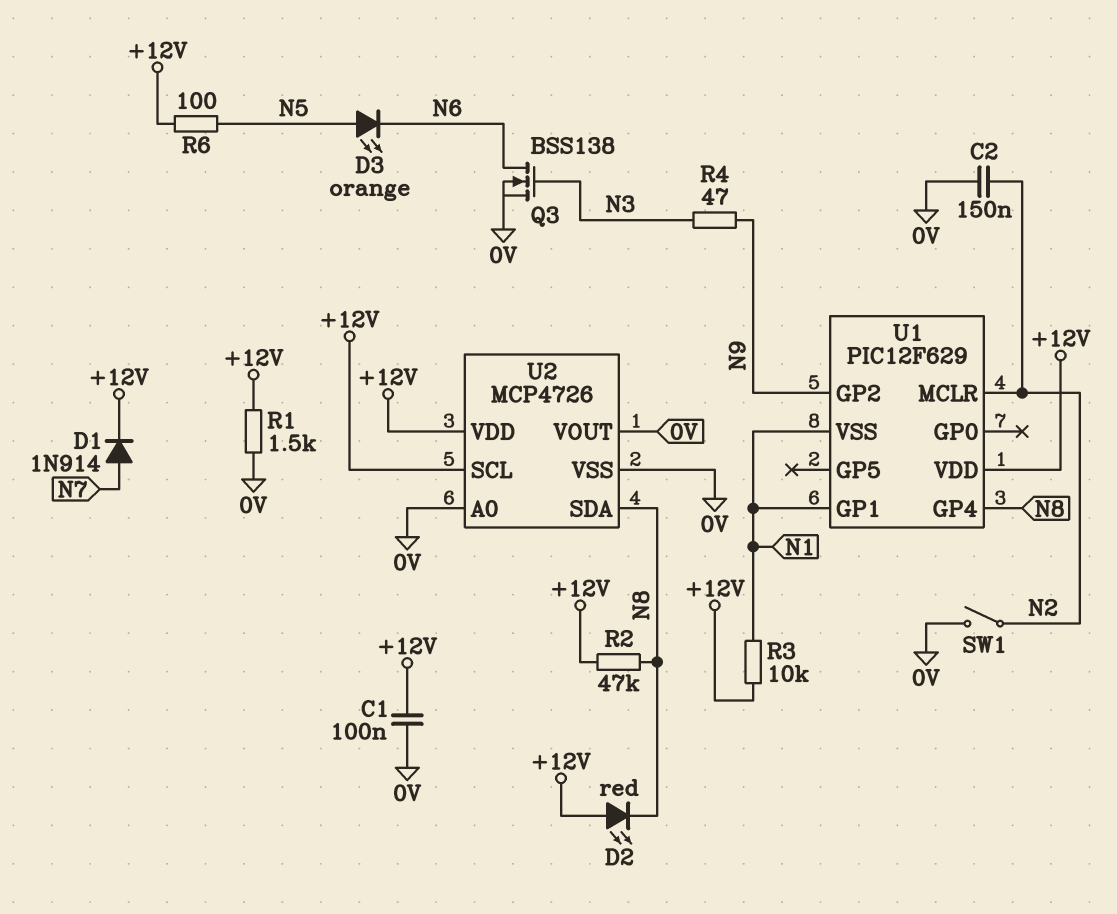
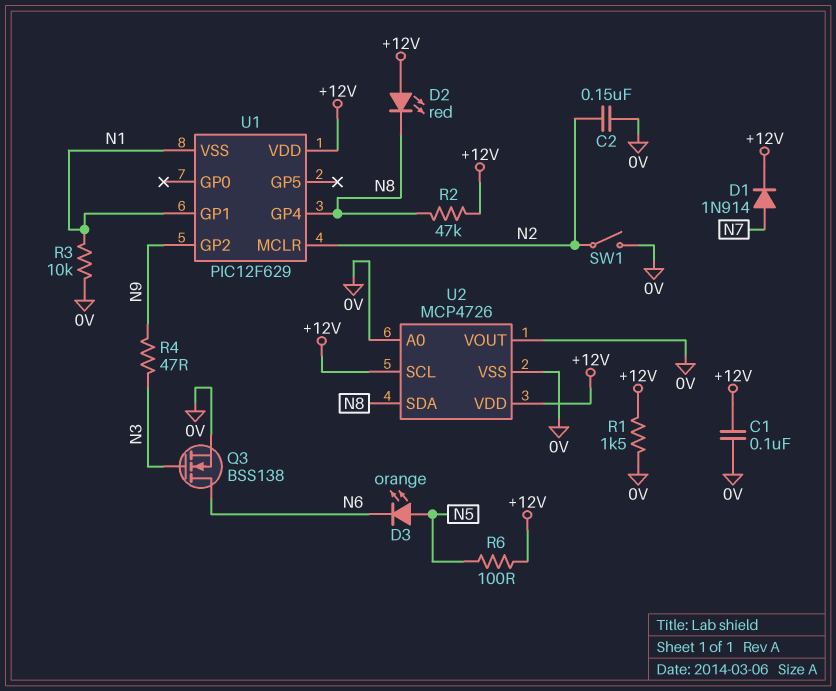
R3: 10k (+12V, N1) -> 10k (0V, N1)

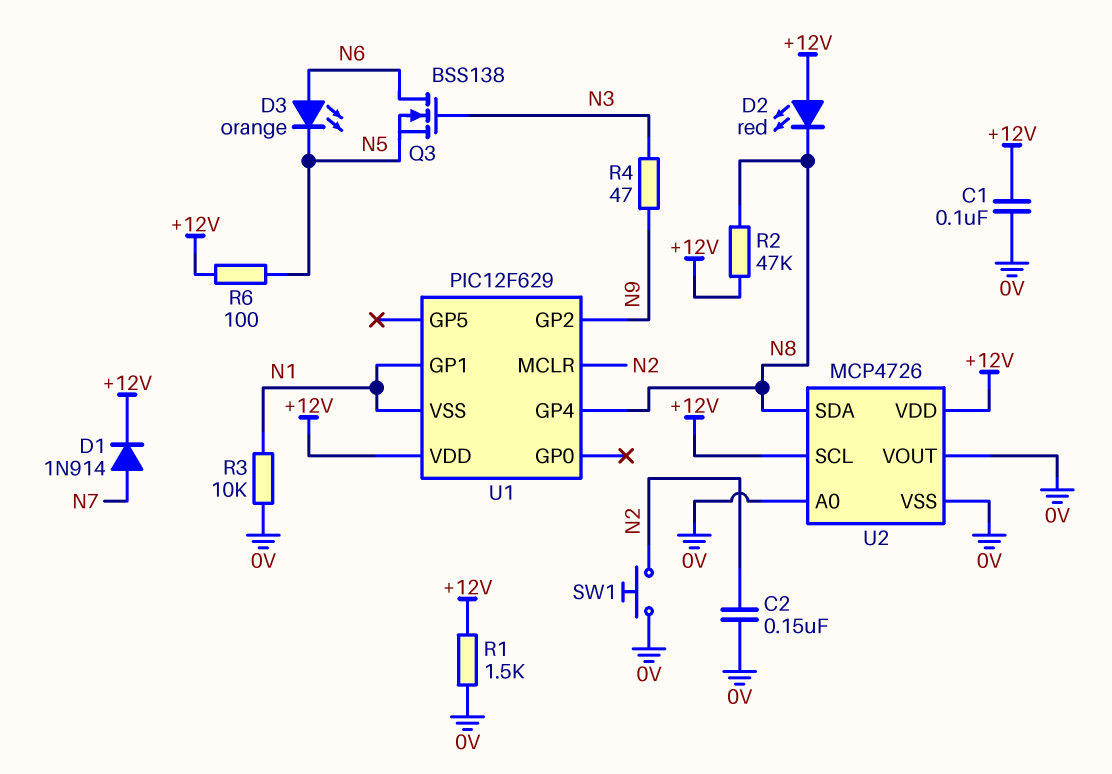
D3: LED orange (A N5, K N6) -> LED orange (A N6, K N5)
Q3: NMOS BSS138 (G N3, D N6, S 0V) -> NMOS BSS138 (G N3, D N6, S N5)
SW1: switch (0V, N2) -> button (0V, N2)

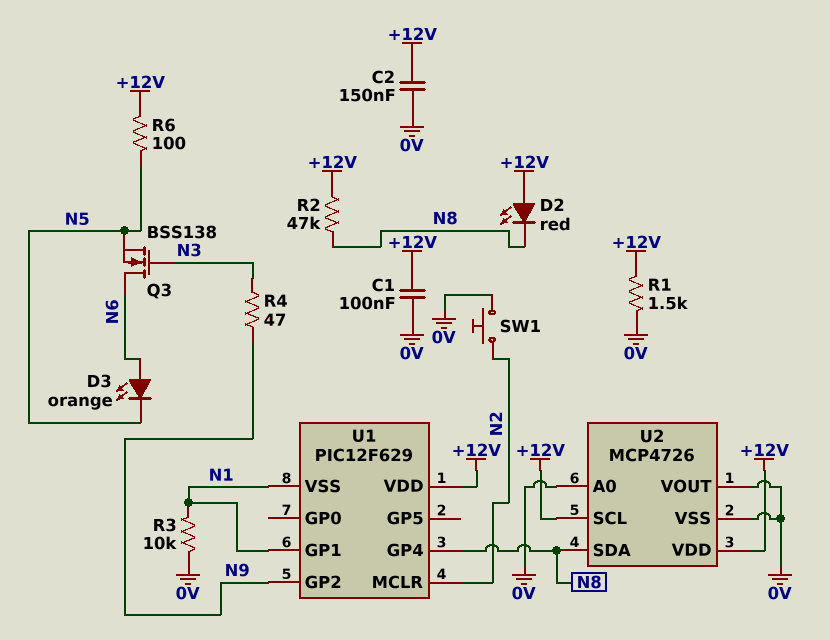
C2: 150nF (0V, N2) -> 150nF (+12V, 0V)
D1: diode 1N914 (A N7, K +12V) -> none

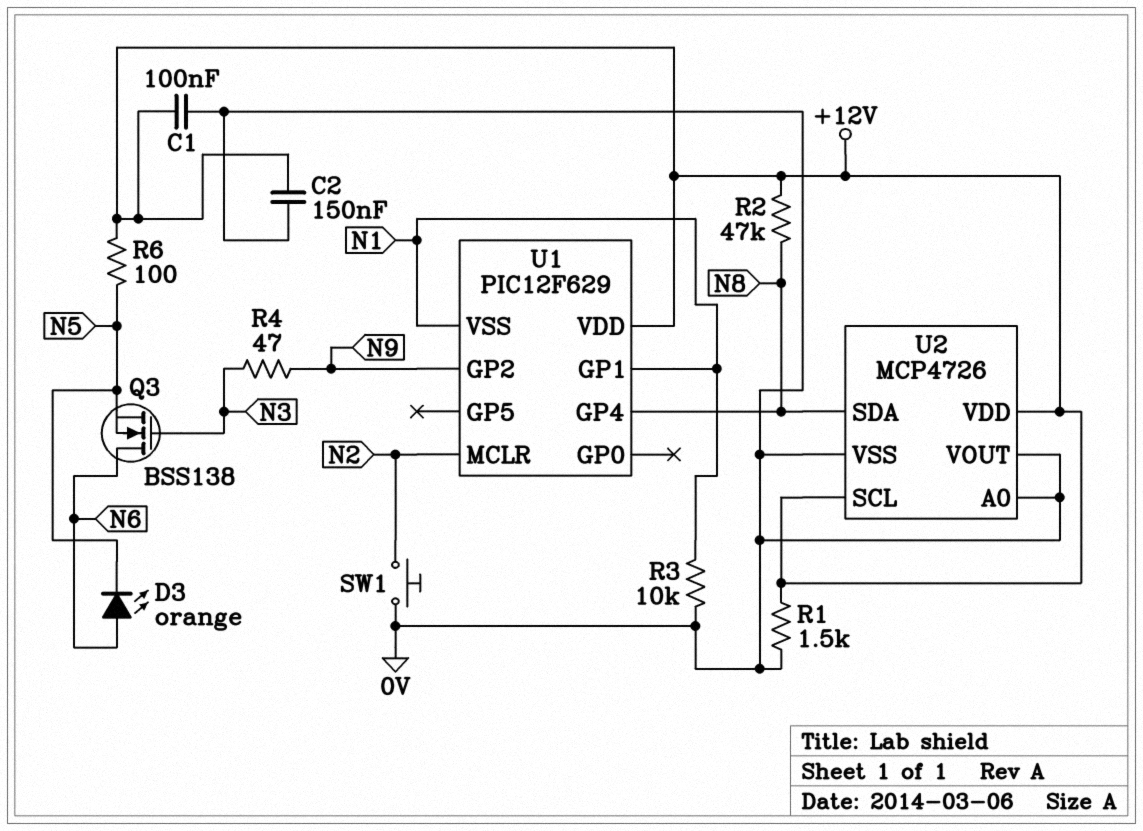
D2: LED red (A +12V, K N8) -> none

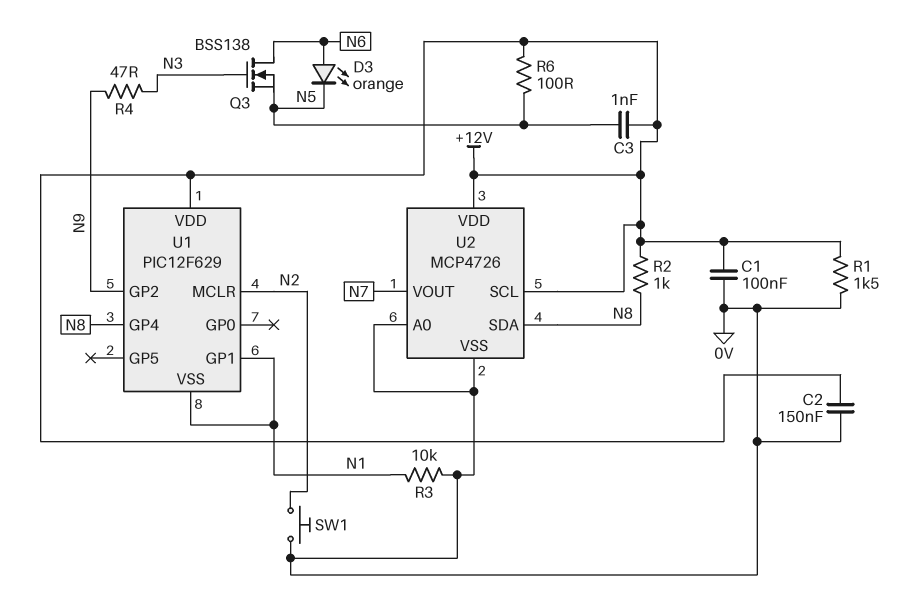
C3: none -> 1nF (+12V, N5)
R2: 47k (+12V, N8) -> 1k (+12V, N8)
U2 pin VOUT: 0V -> N7

